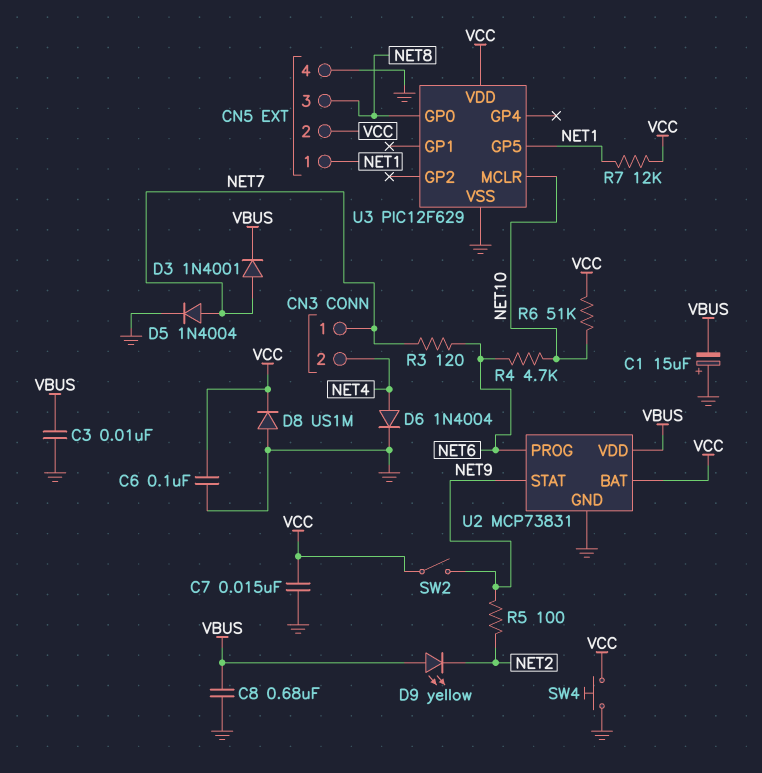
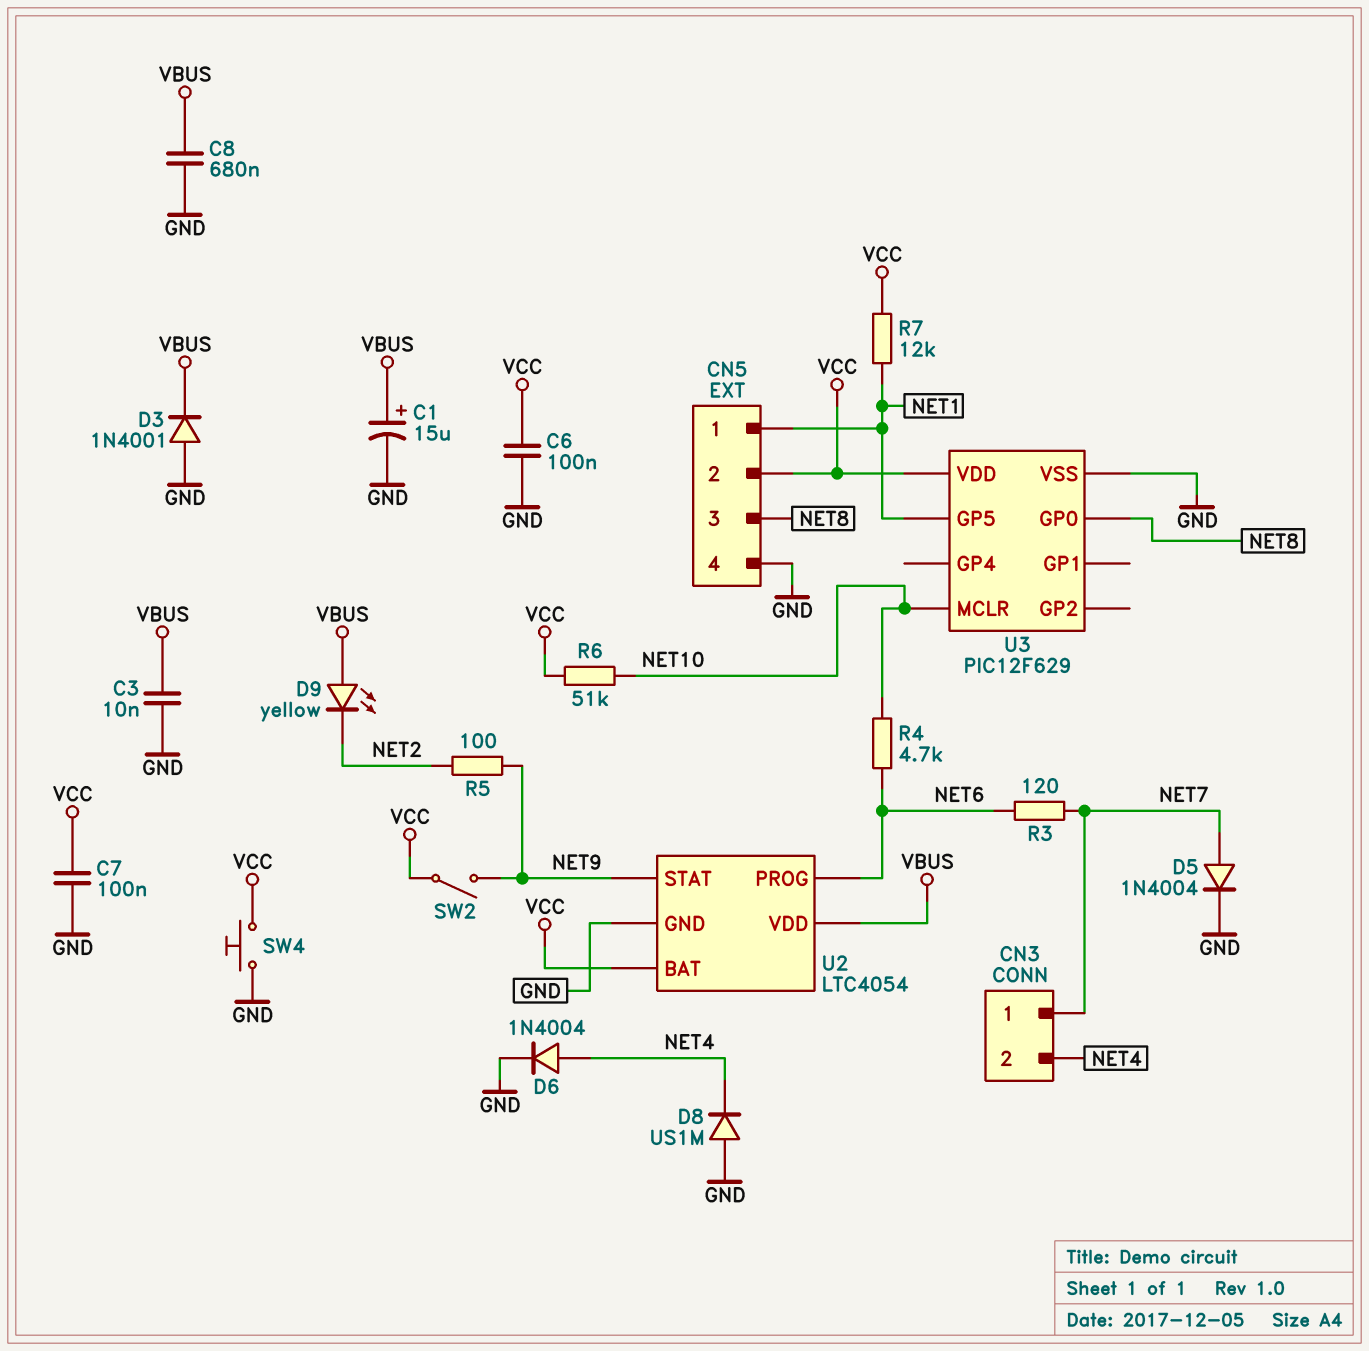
C1: 15uF (plus GND, minus VBUS) -> 15uF (plus VBUS, minus GND)
C7: 15nF (GND, VCC) -> 100nF (GND, VCC)
D3: diode 1N4001 (A NET7, K VBUS) -> diode 1N4001 (A GND, K VBUS)
D8: diode US1M (A GND, K VCC) -> diode US1M (A GND, K NET4)
U2: MCP73831 -> LTC4054

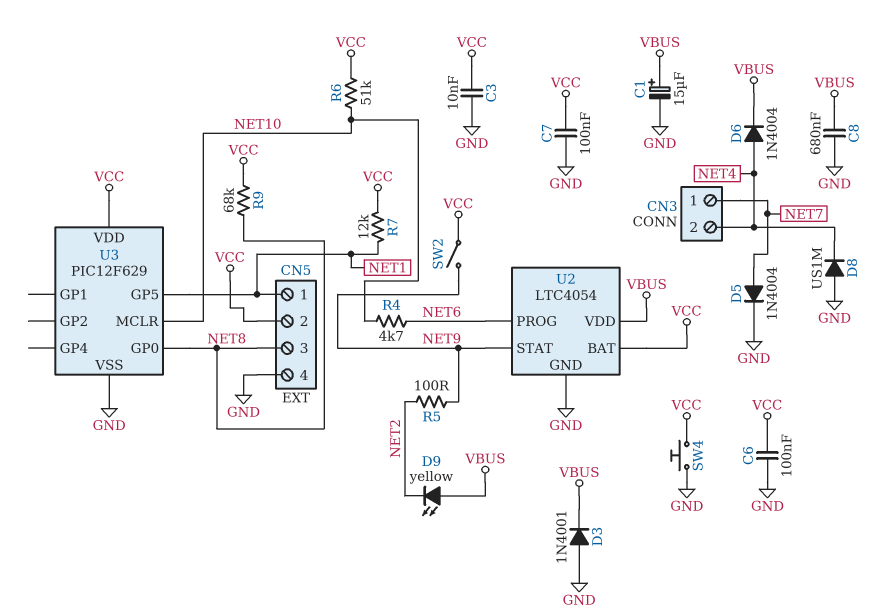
C3: 10nF (GND, VBUS) -> 10nF (GND, VCC)
D6: diode 1N4004 (A NET4, K GND) -> diode 1N4004 (A NET4, K VBUS)
R3: 120 (NET6, NET7) -> none
R9: none -> 68k (NET8, VCC)

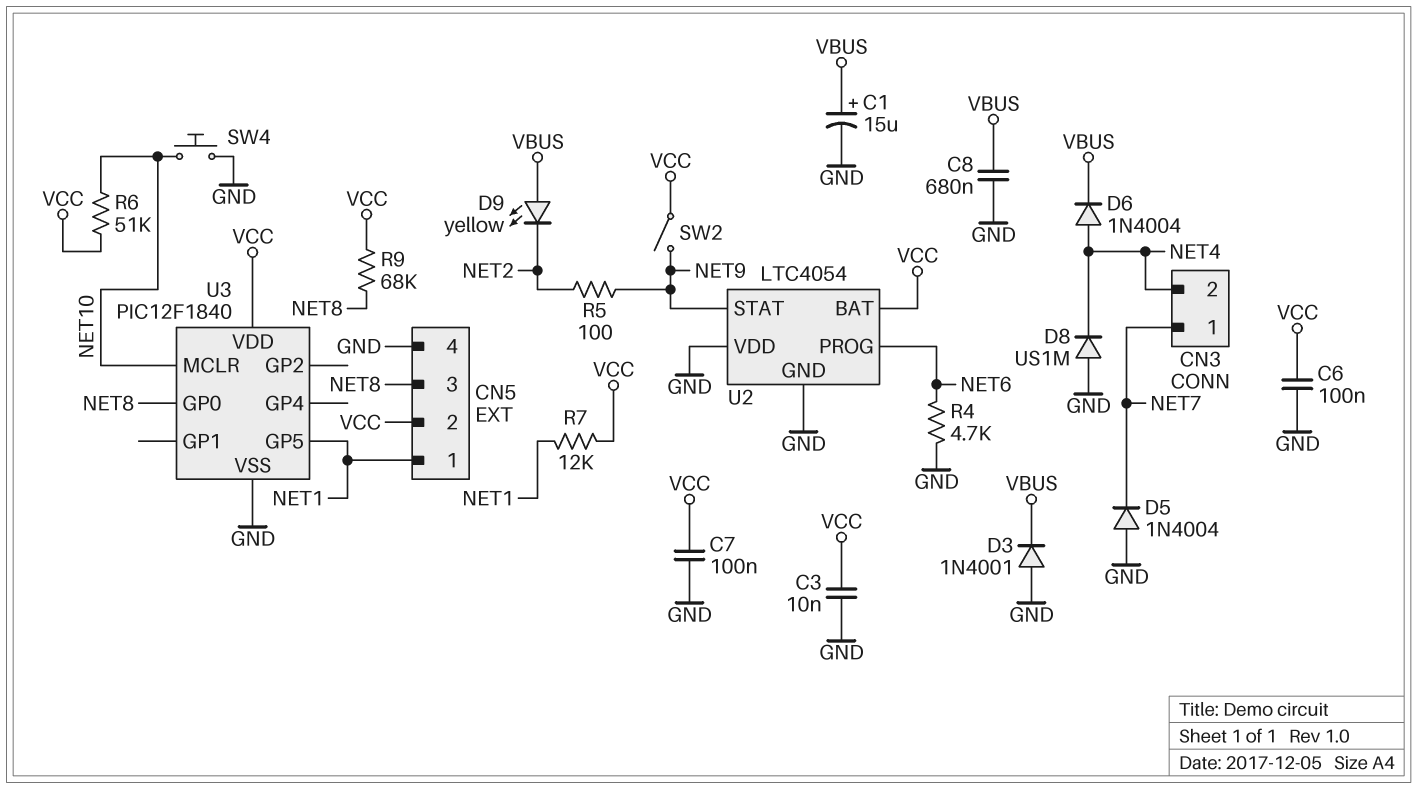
D5: diode 1N4004 (A NET7, K GND) -> diode 1N4004 (A GND, K NET7)
R4: 4.7k (NET6, NET10) -> 4.7k (GND, NET6)
SW4: button (GND, VCC) -> button (GND, NET10)
U2 pin VDD: VBUS -> GND
U3: PIC12F629 -> PIC12F1840

